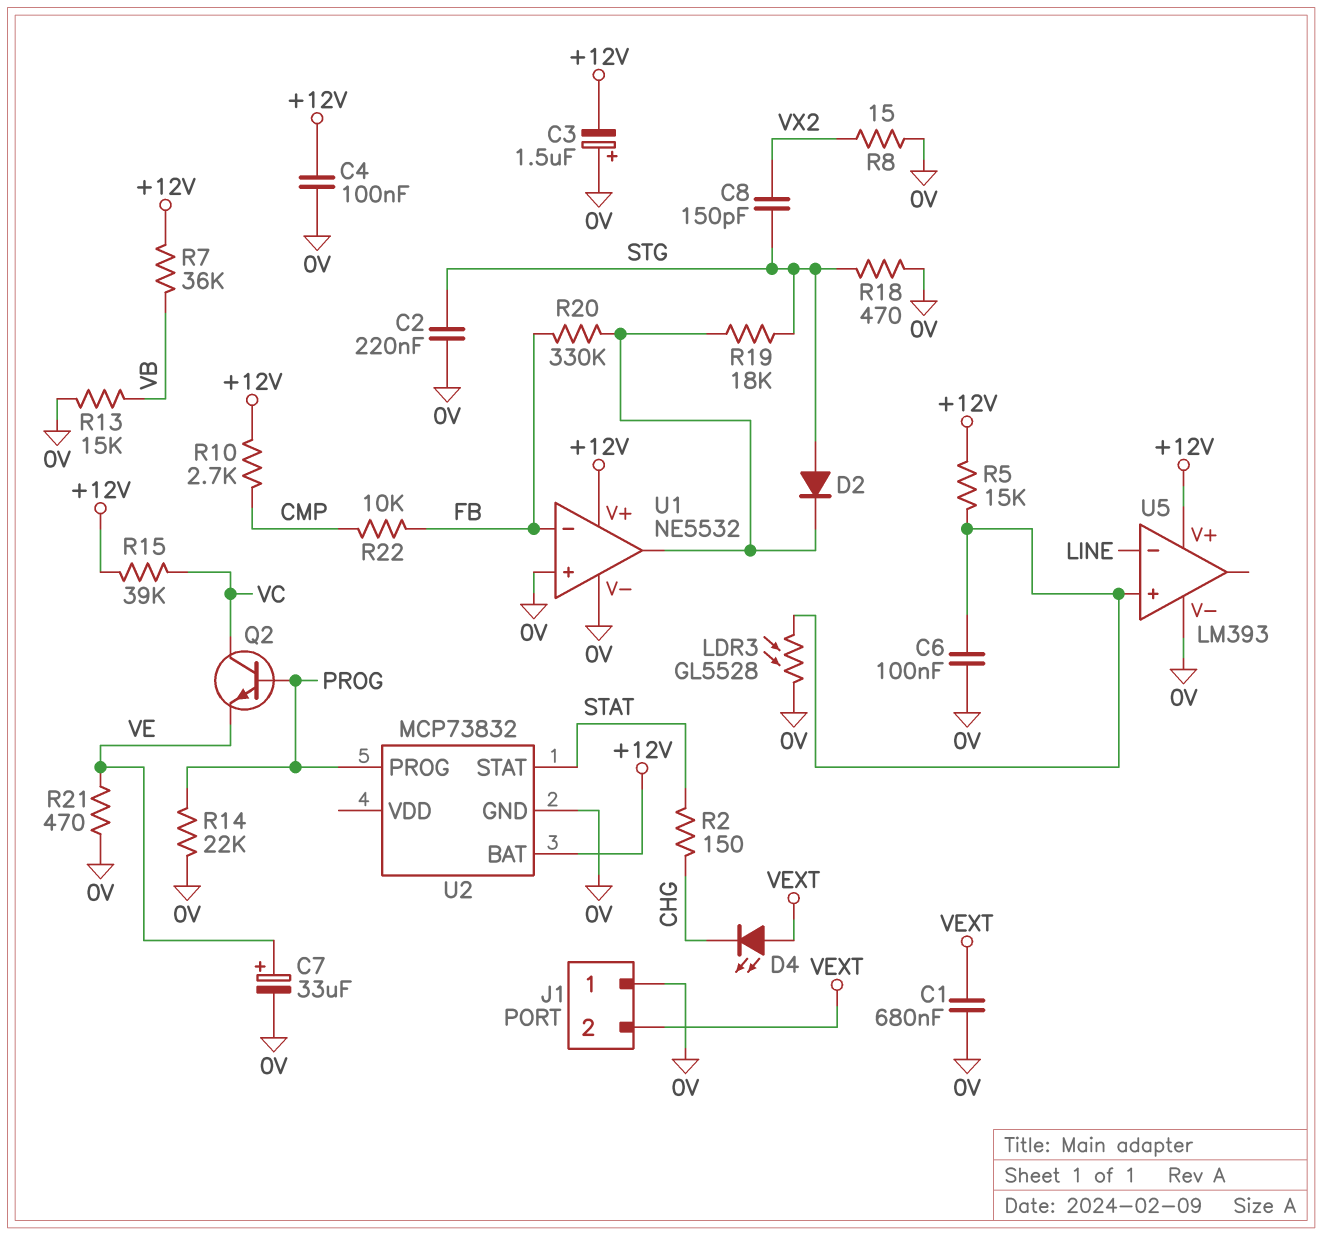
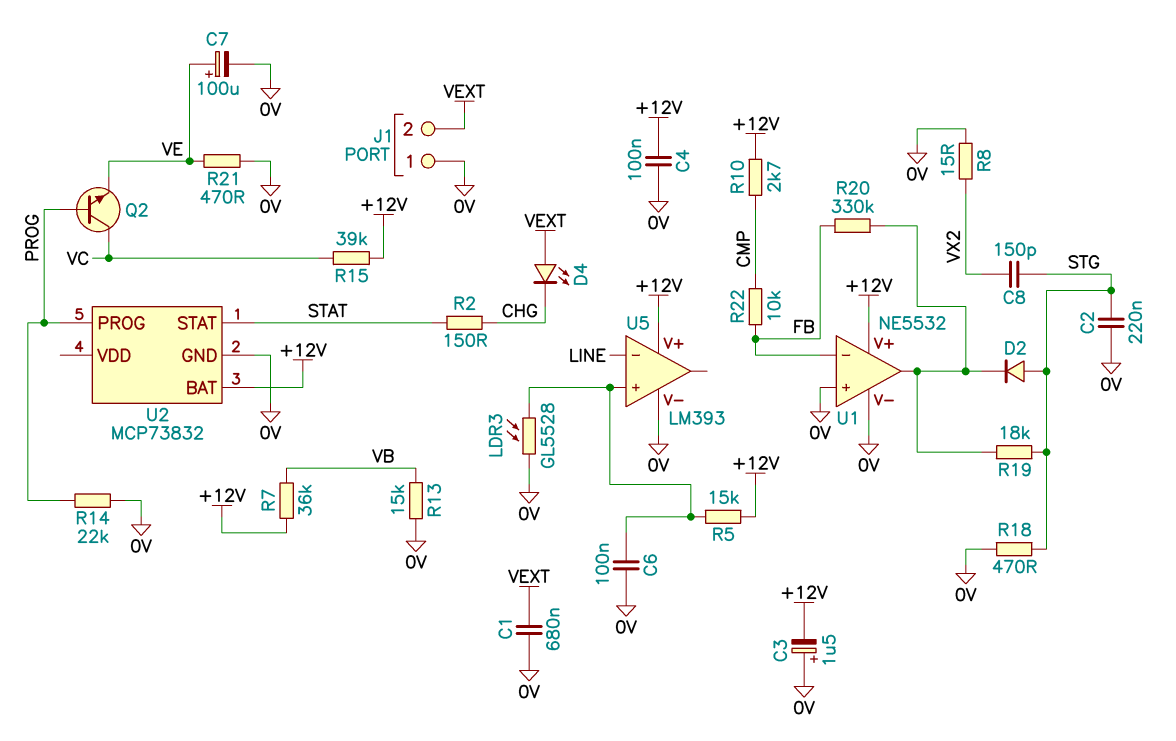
C7: 33uF (plus VE, minus 0V) -> 100uF (plus VE, minus 0V)

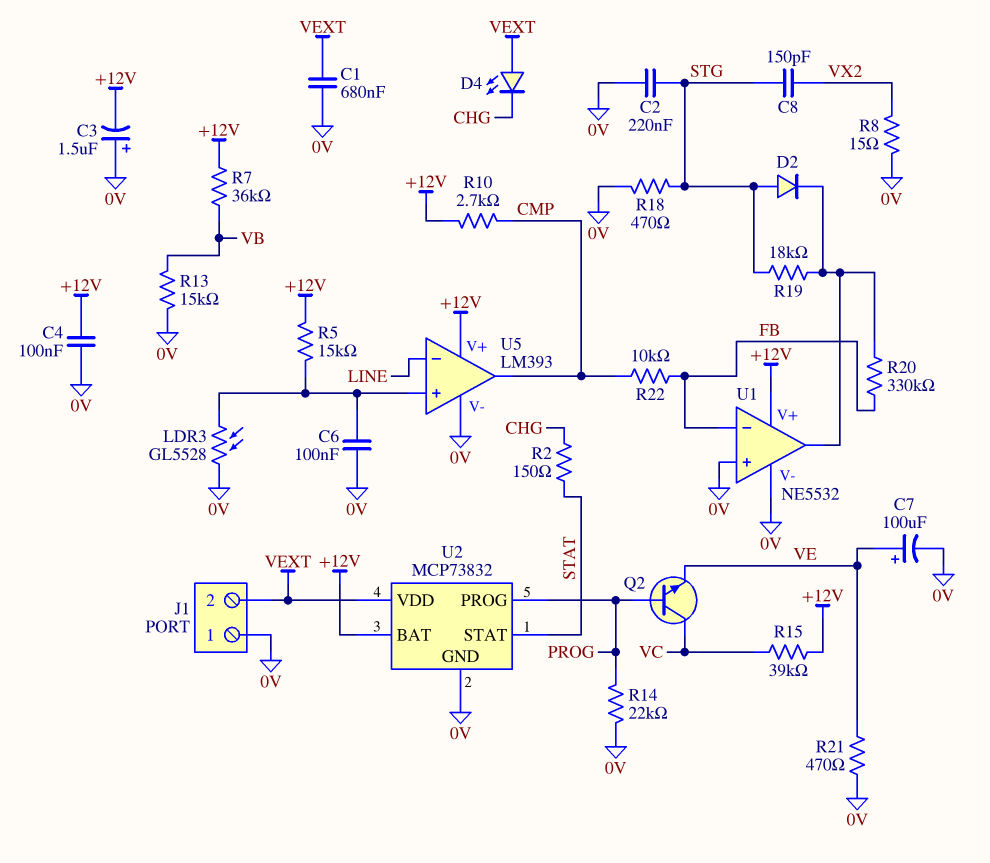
U2 pin VDD: none -> VEXT
U5 pin out: none -> CMP

